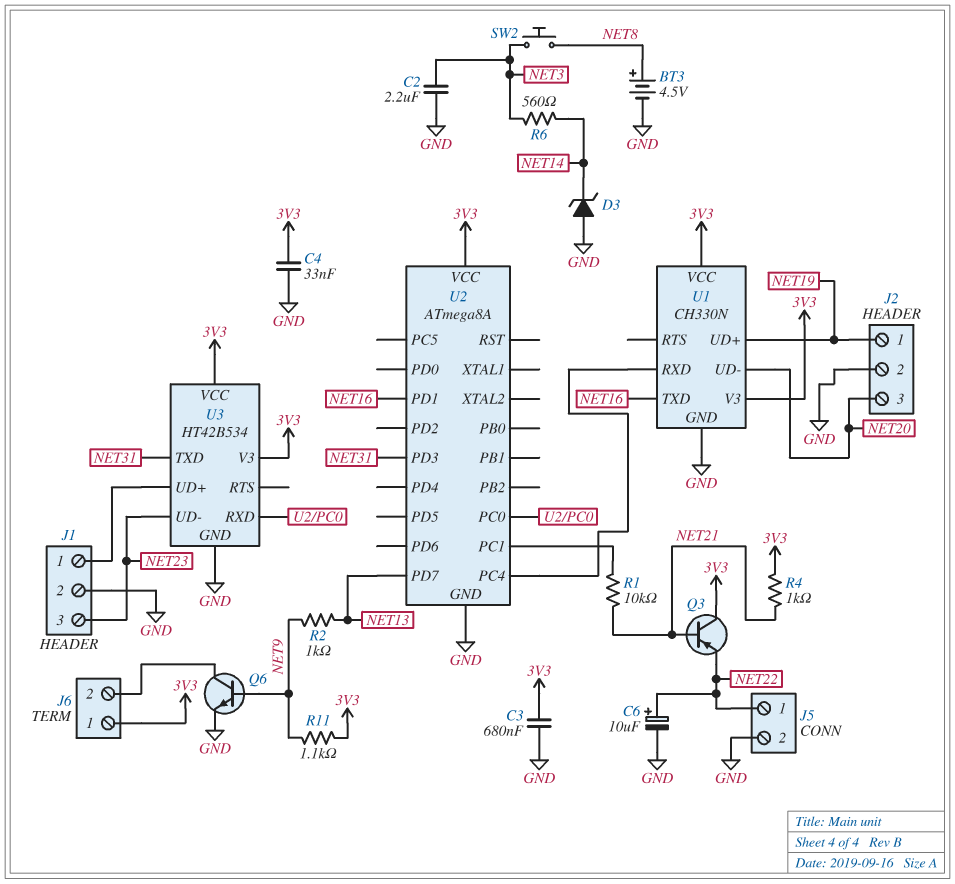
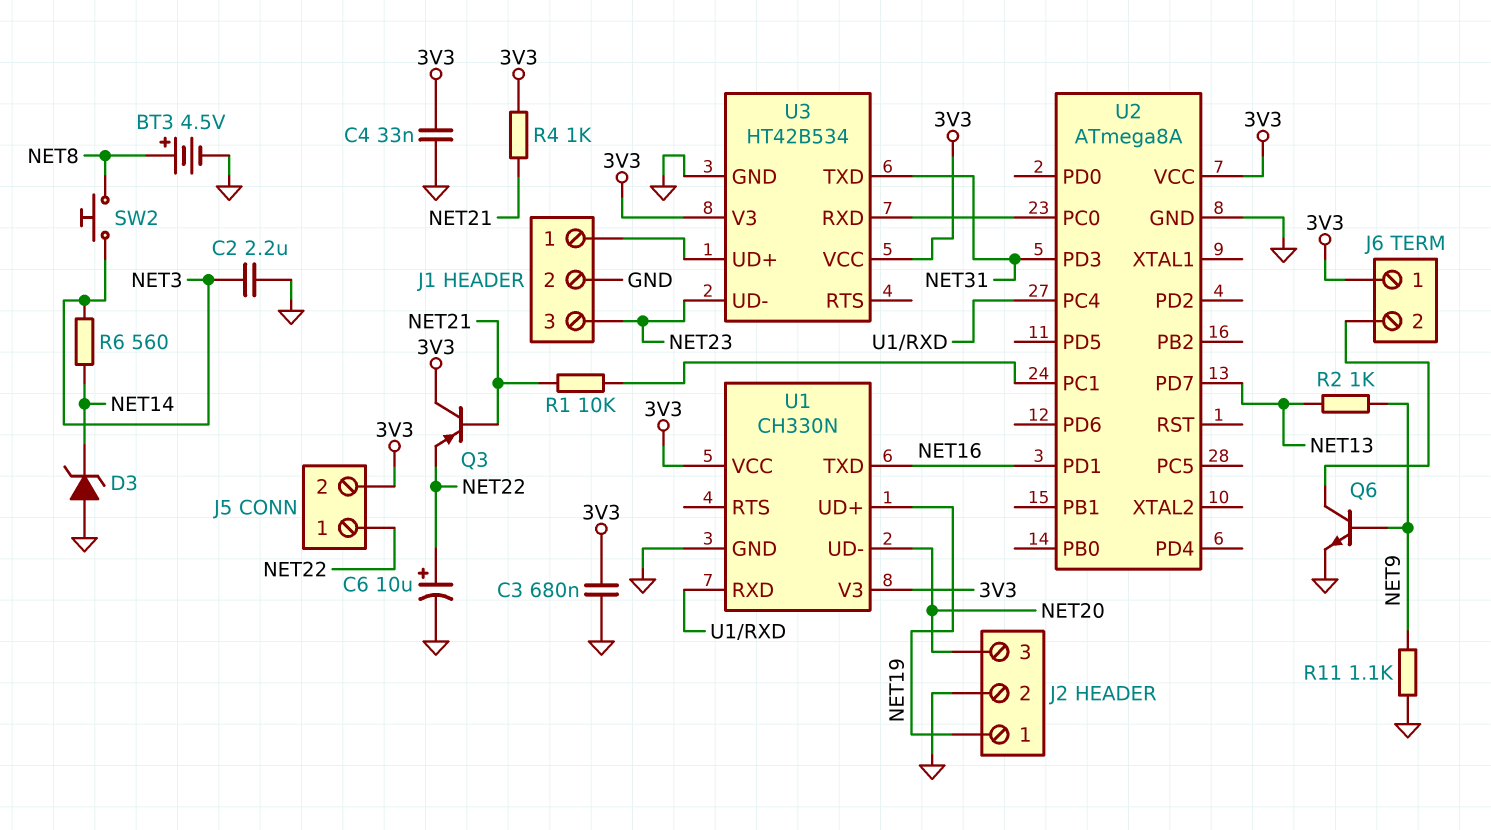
J5 pin 2: GND -> 3V3
R11: 1.1k (3V3, NET9) -> 1.1k (GND, NET9)

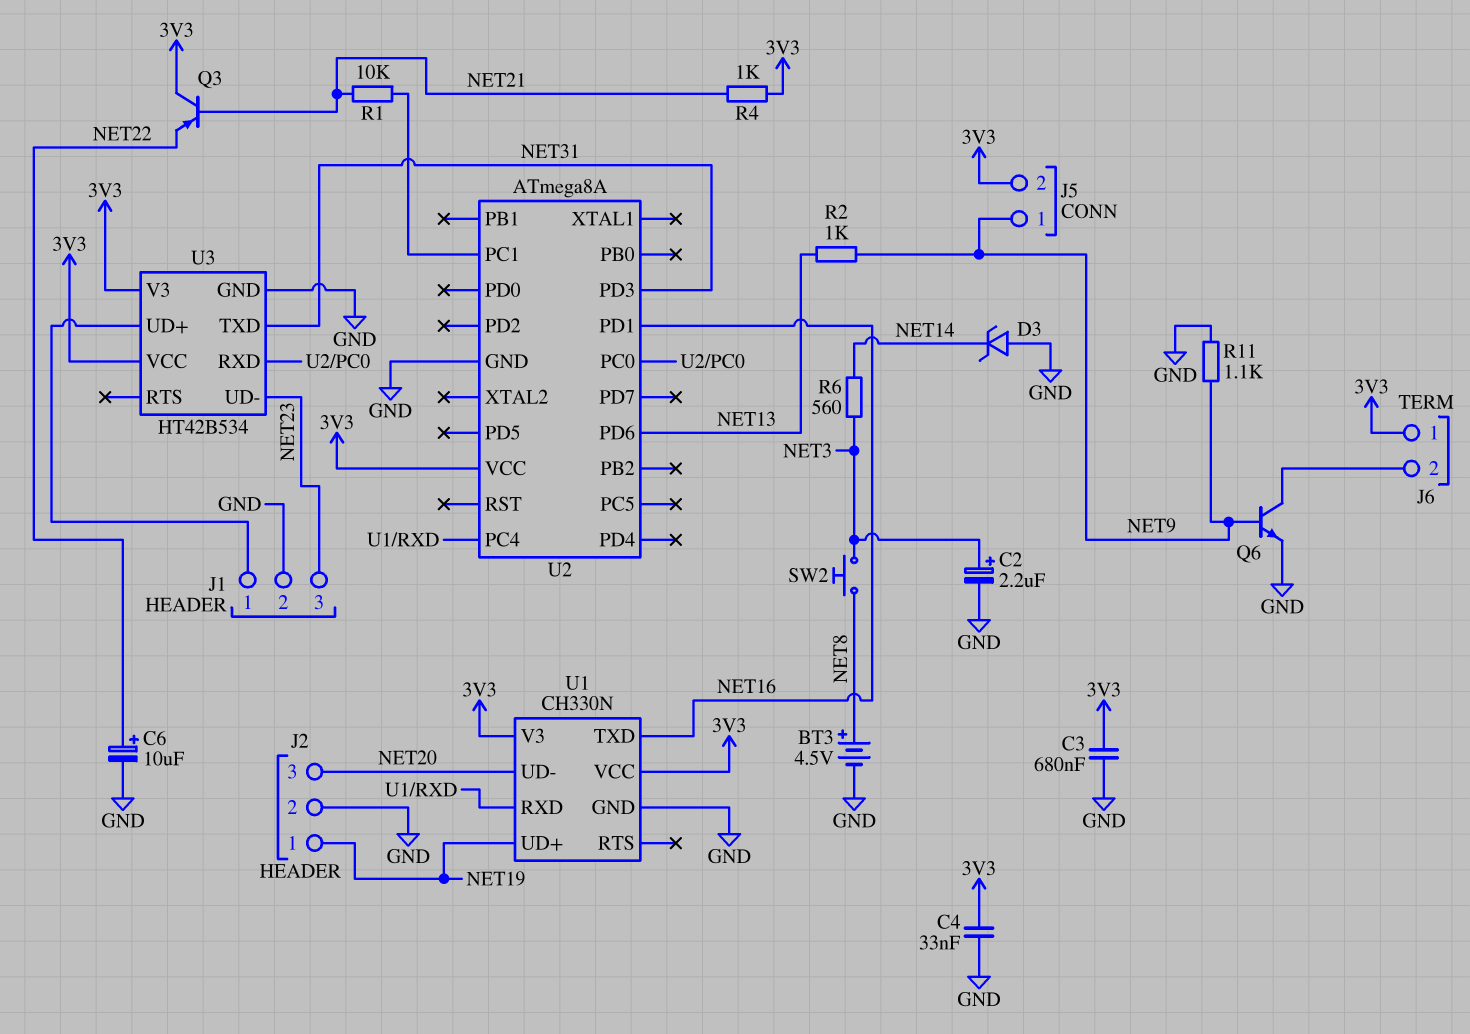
C2: 2.2uF (GND, NET3) -> 2.2uF (plus NET3, minus GND)
J5 pin 1: NET22 -> NET9
U2 pin PD6: none -> NET13
U2 pin PD7: NET13 -> none

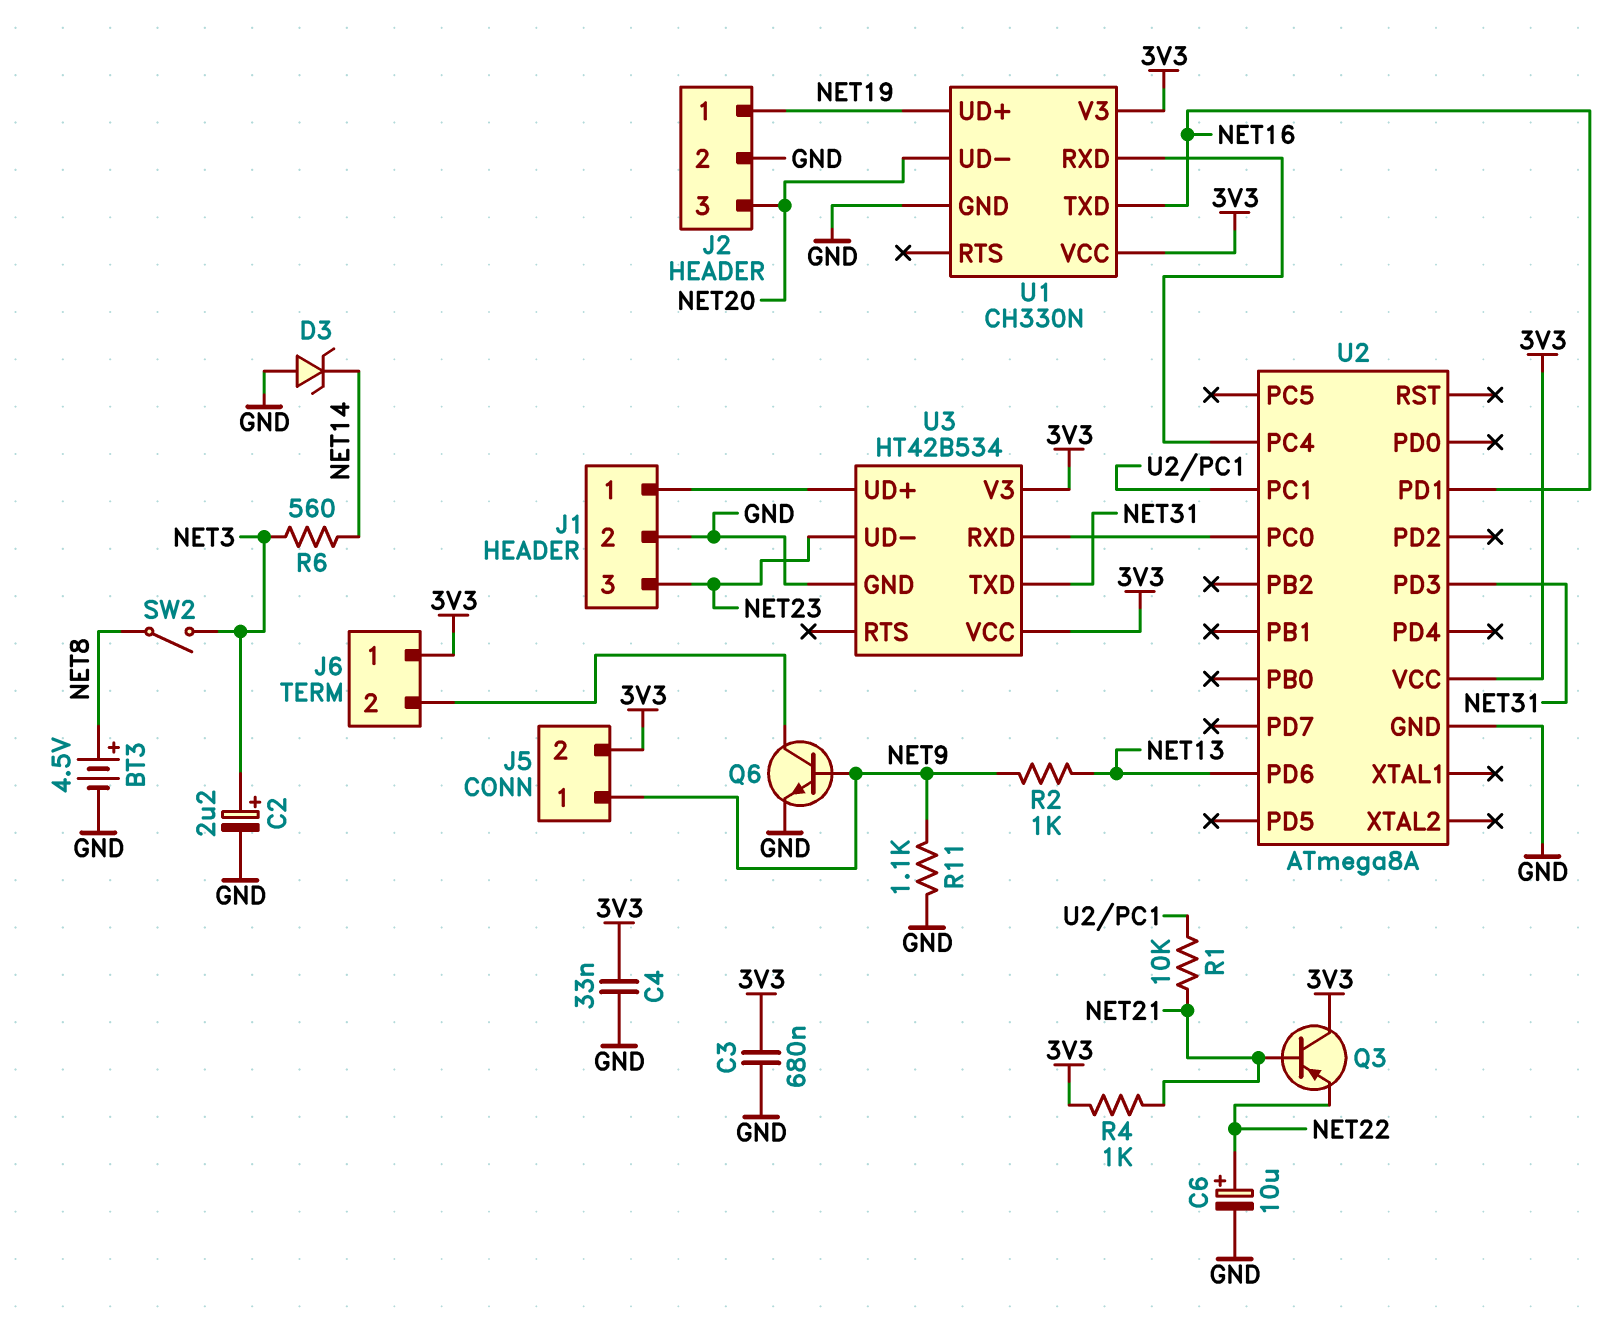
SW2: button (NET3, NET8) -> switch (NET3, NET8)

